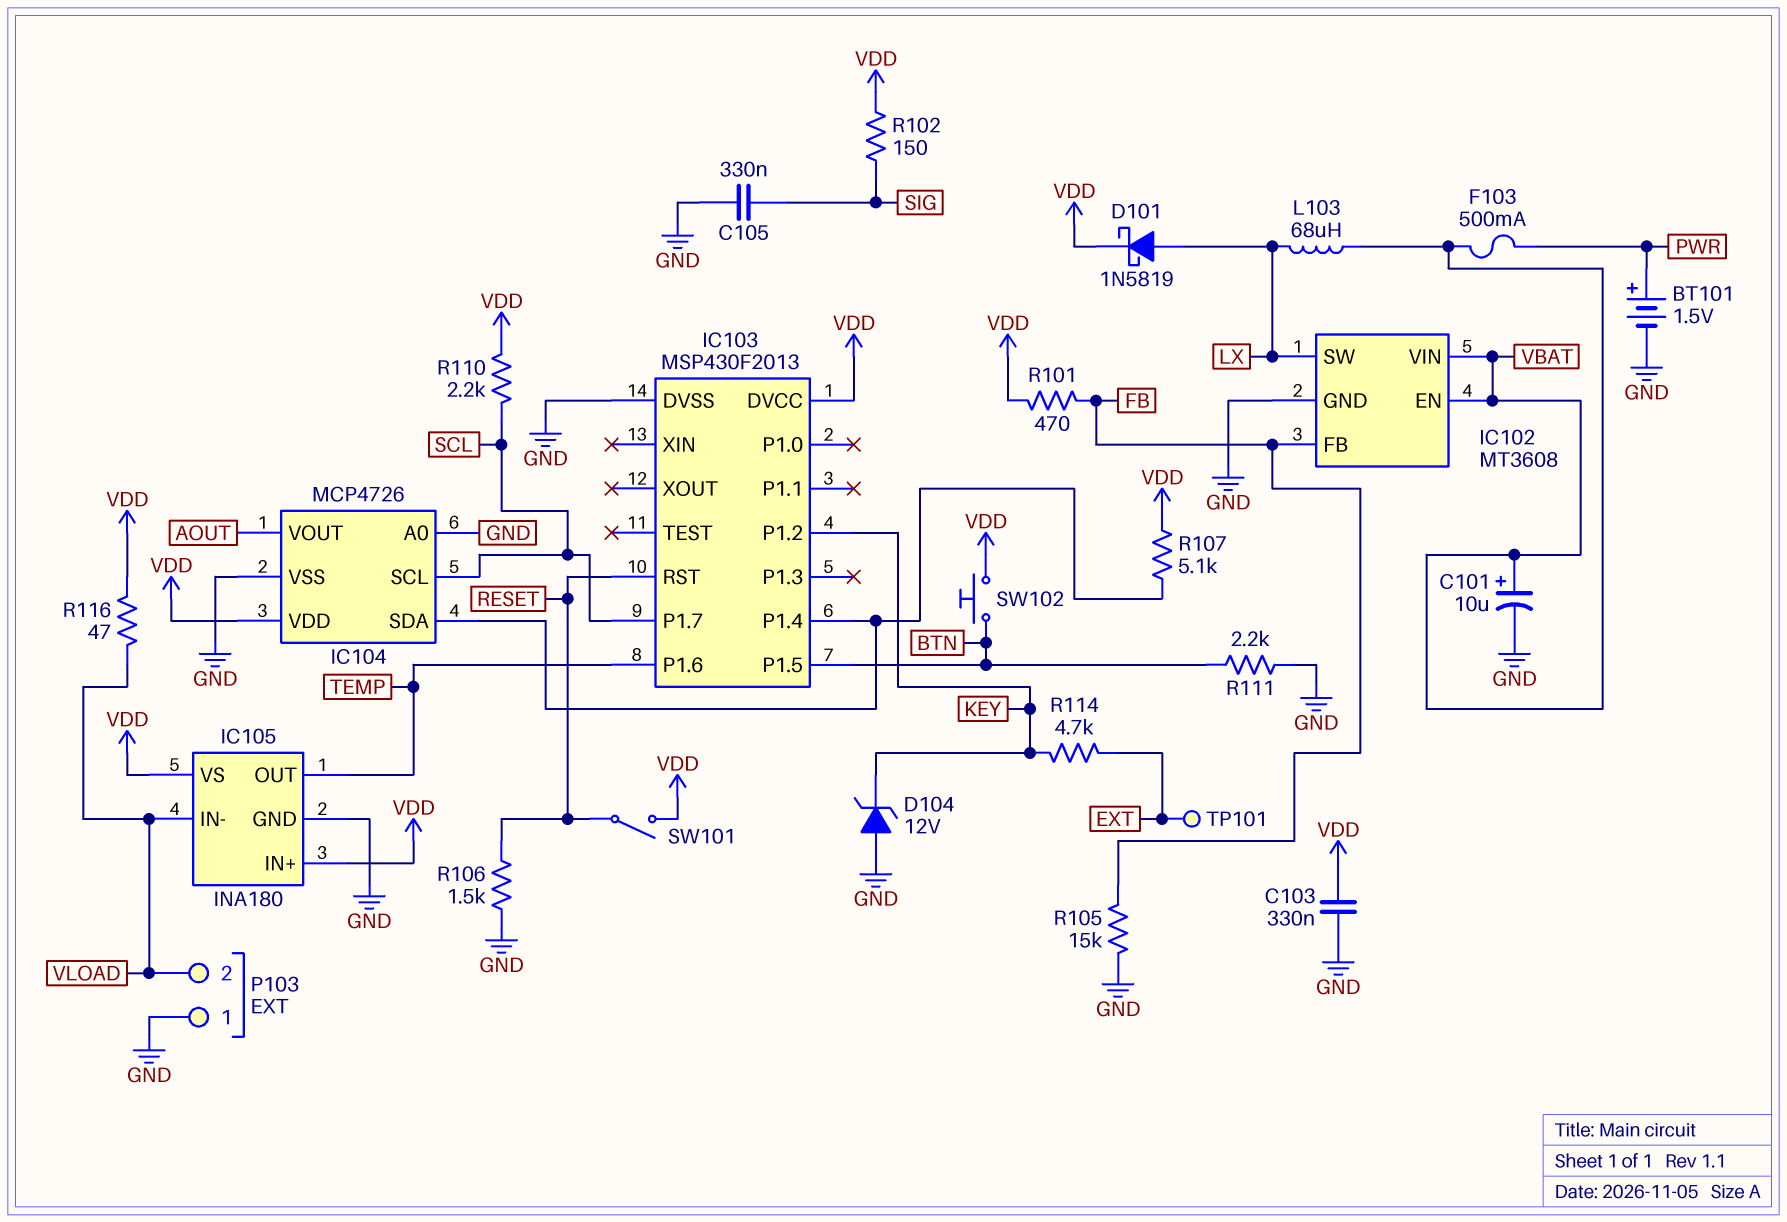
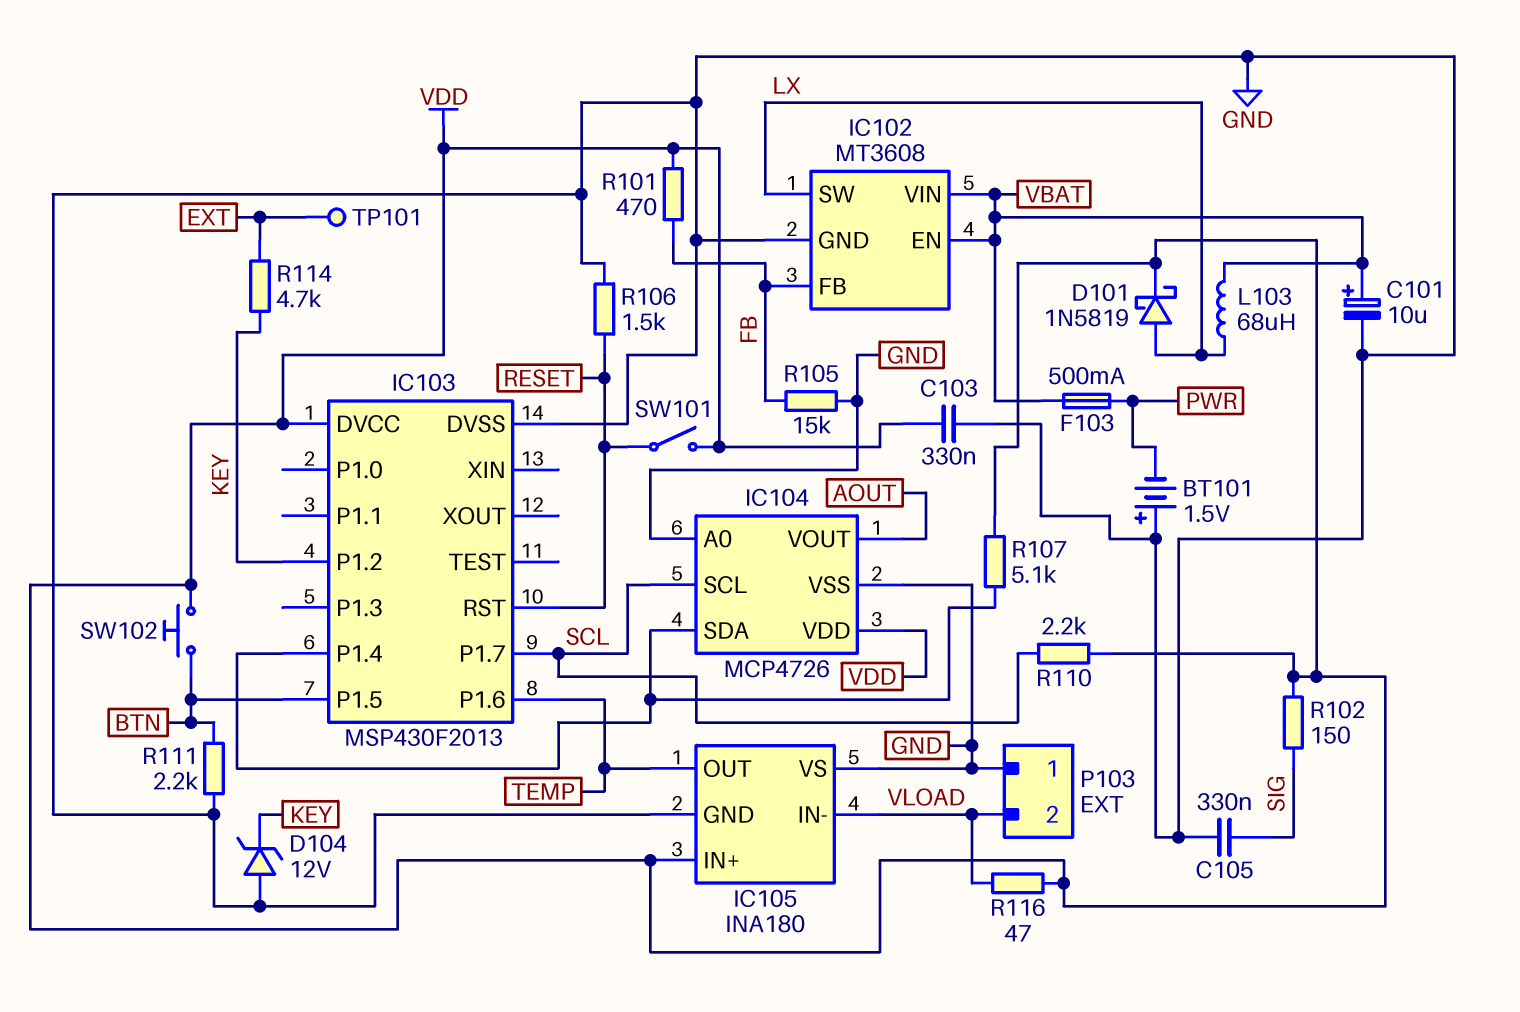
BT101: 1.5V (plus PWR, minus GND) -> 1.5V (plus GND, minus PWR)
IC105 pin VS: VDD -> GND

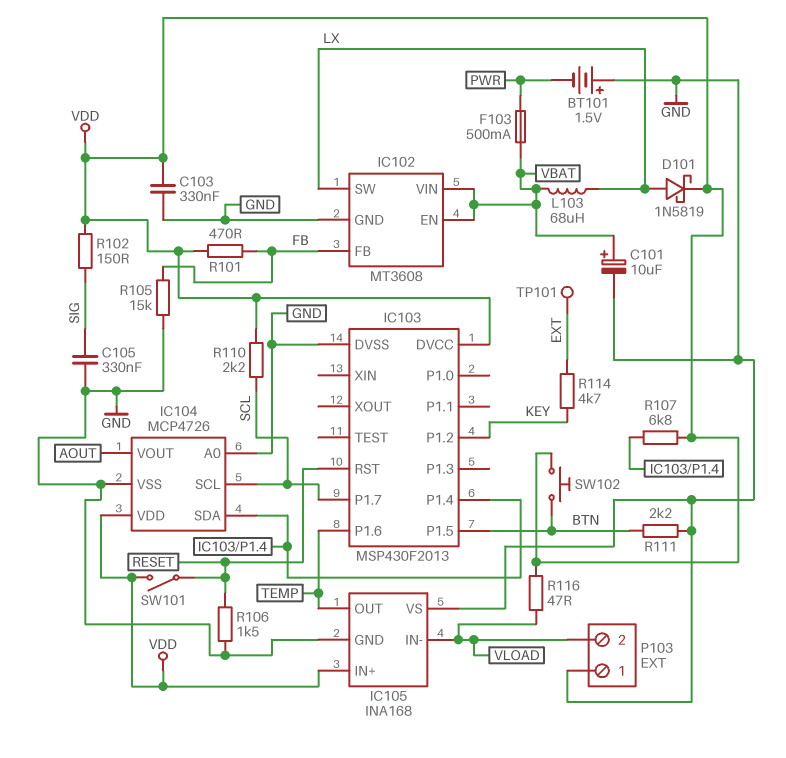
D104: zener 12V (A GND, K KEY) -> none
IC105: INA180 -> INA168
R107: 5.1k (IC103/P1.4, VDD) -> 6.8k (IC103/P1.4, VDD)

